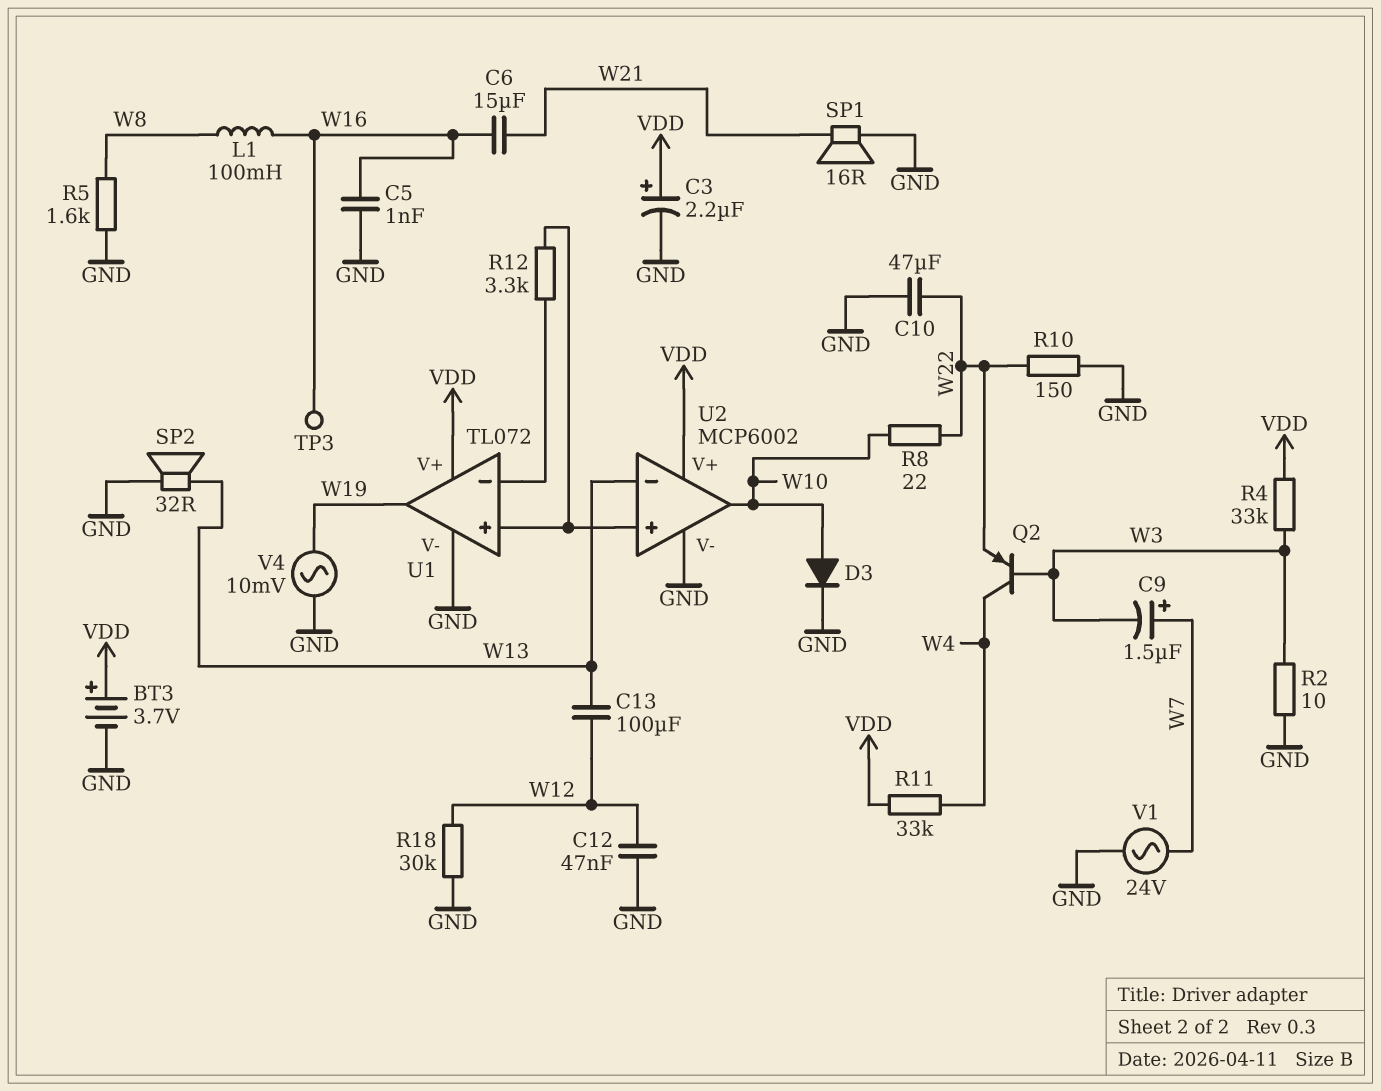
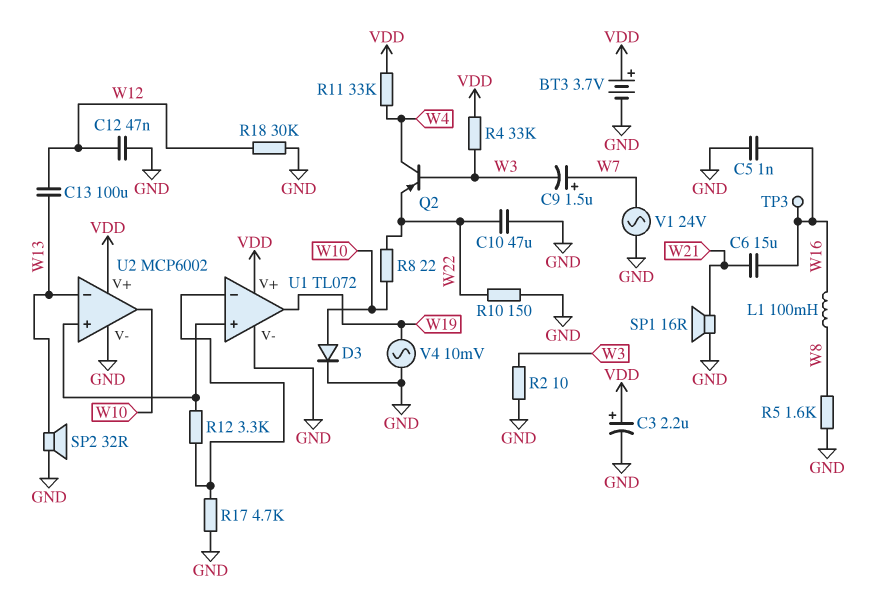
R17: none -> 4.7k (GND, U1/in-)

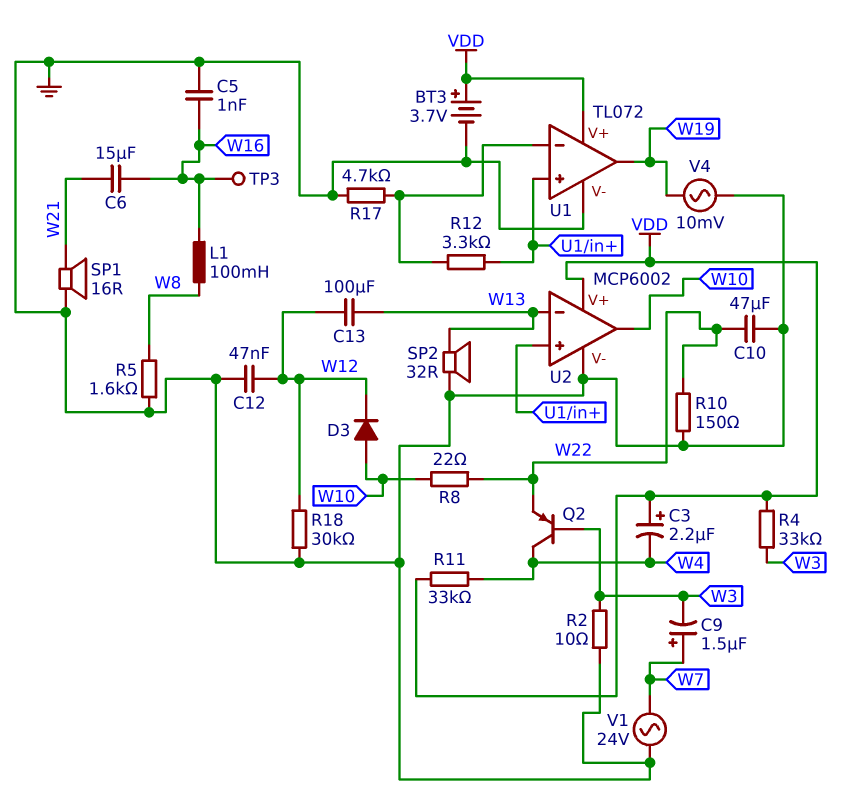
C3: 2.2uF (plus VDD, minus GND) -> 2.2uF (plus VDD, minus W4)
D3: diode (A W10, K GND) -> diode (A W10, K W12)

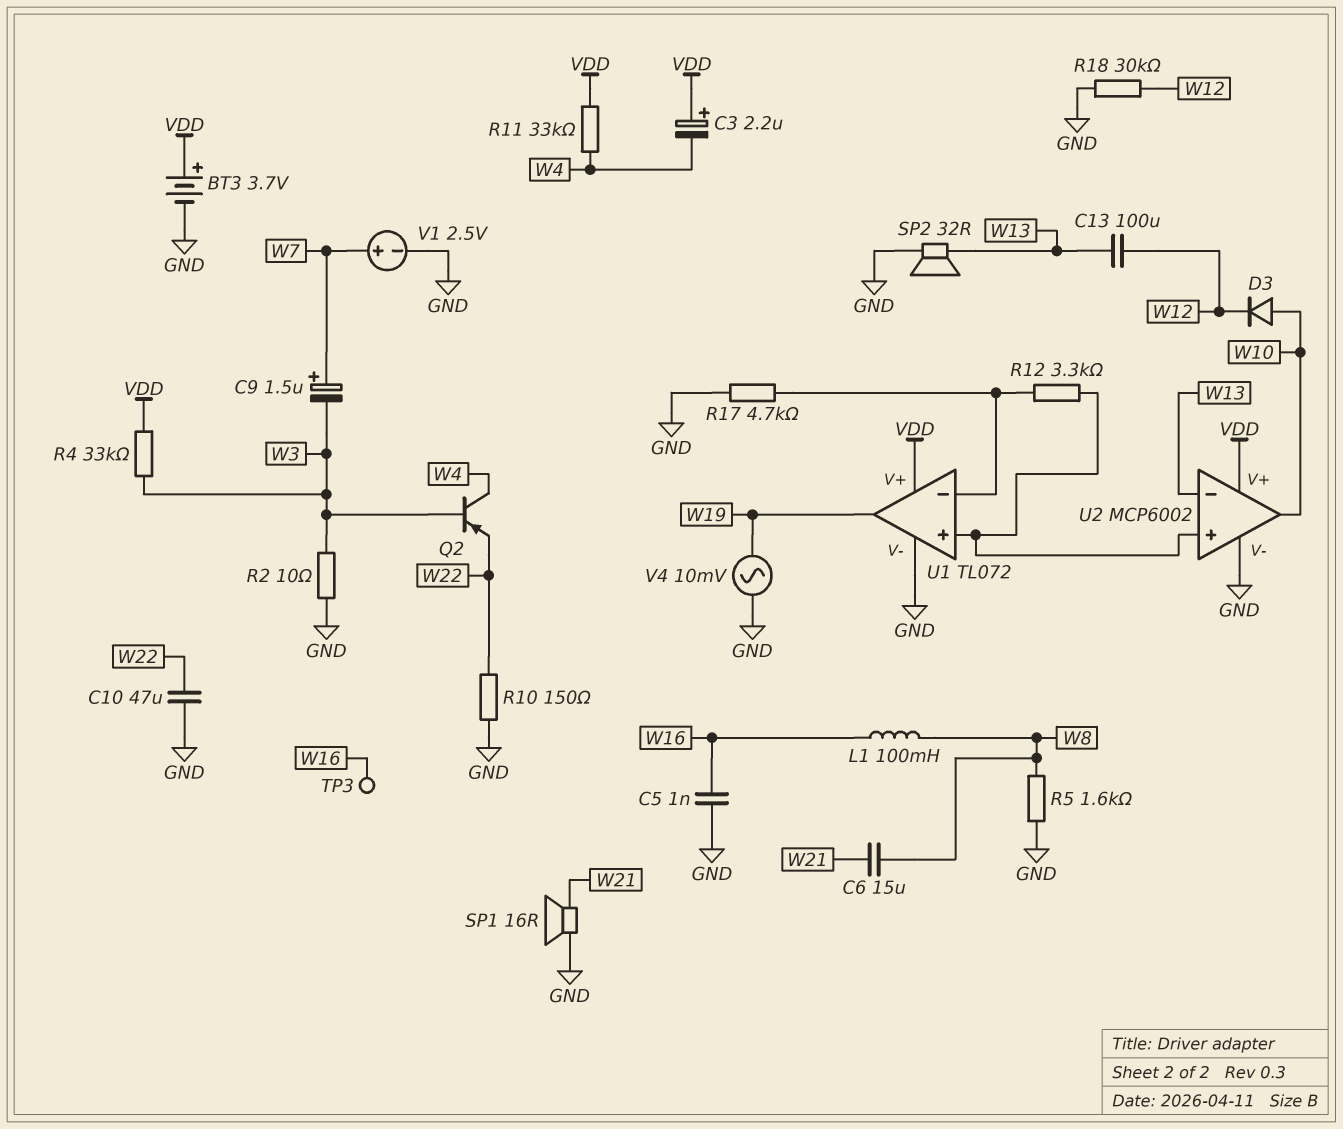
C6: 15uF (W16, W21) -> 15uF (W8, W21)
C12: 47nF (GND, W12) -> none
R8: 22 (W10, W22) -> none
V1: AC 24V (GND, W7) -> 2.5V (plus W7, minus GND)

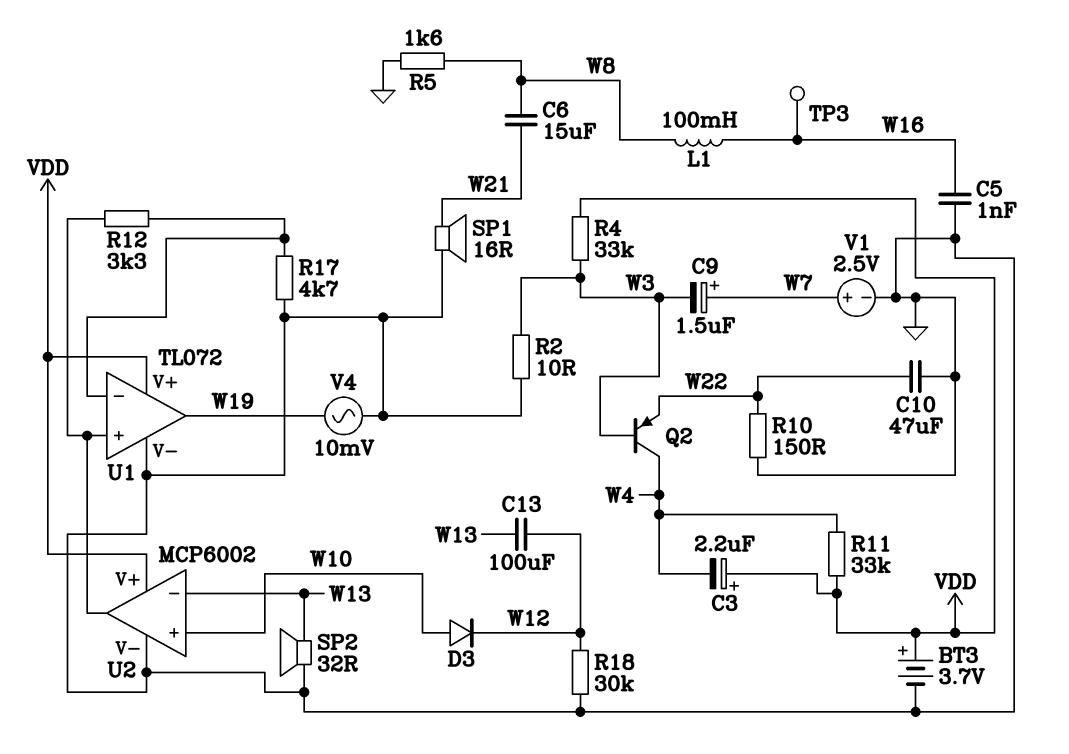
U2 pin in+: U1/in+ -> W10
U2 pin out: W10 -> U1/in+

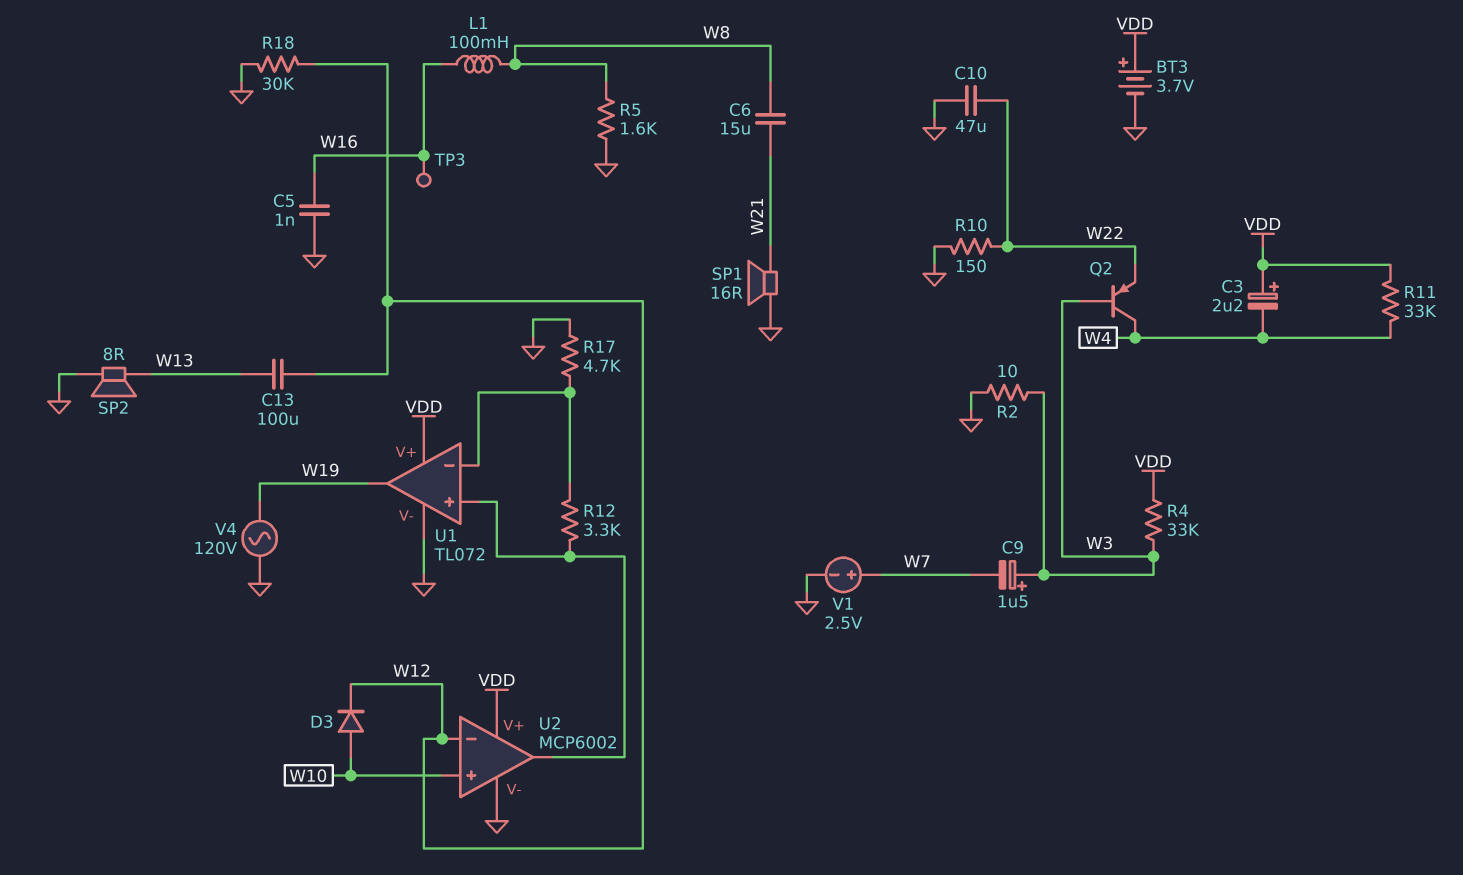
C9: 1.5uF (plus W7, minus W3) -> 1.5uF (plus W3, minus W7)
SP2: speaker 32R (GND, W13) -> speaker 8R (GND, W13)
U2 pin in-: W13 -> W12
V4: AC 10mV (GND, W19) -> AC 120V (GND, W19)

